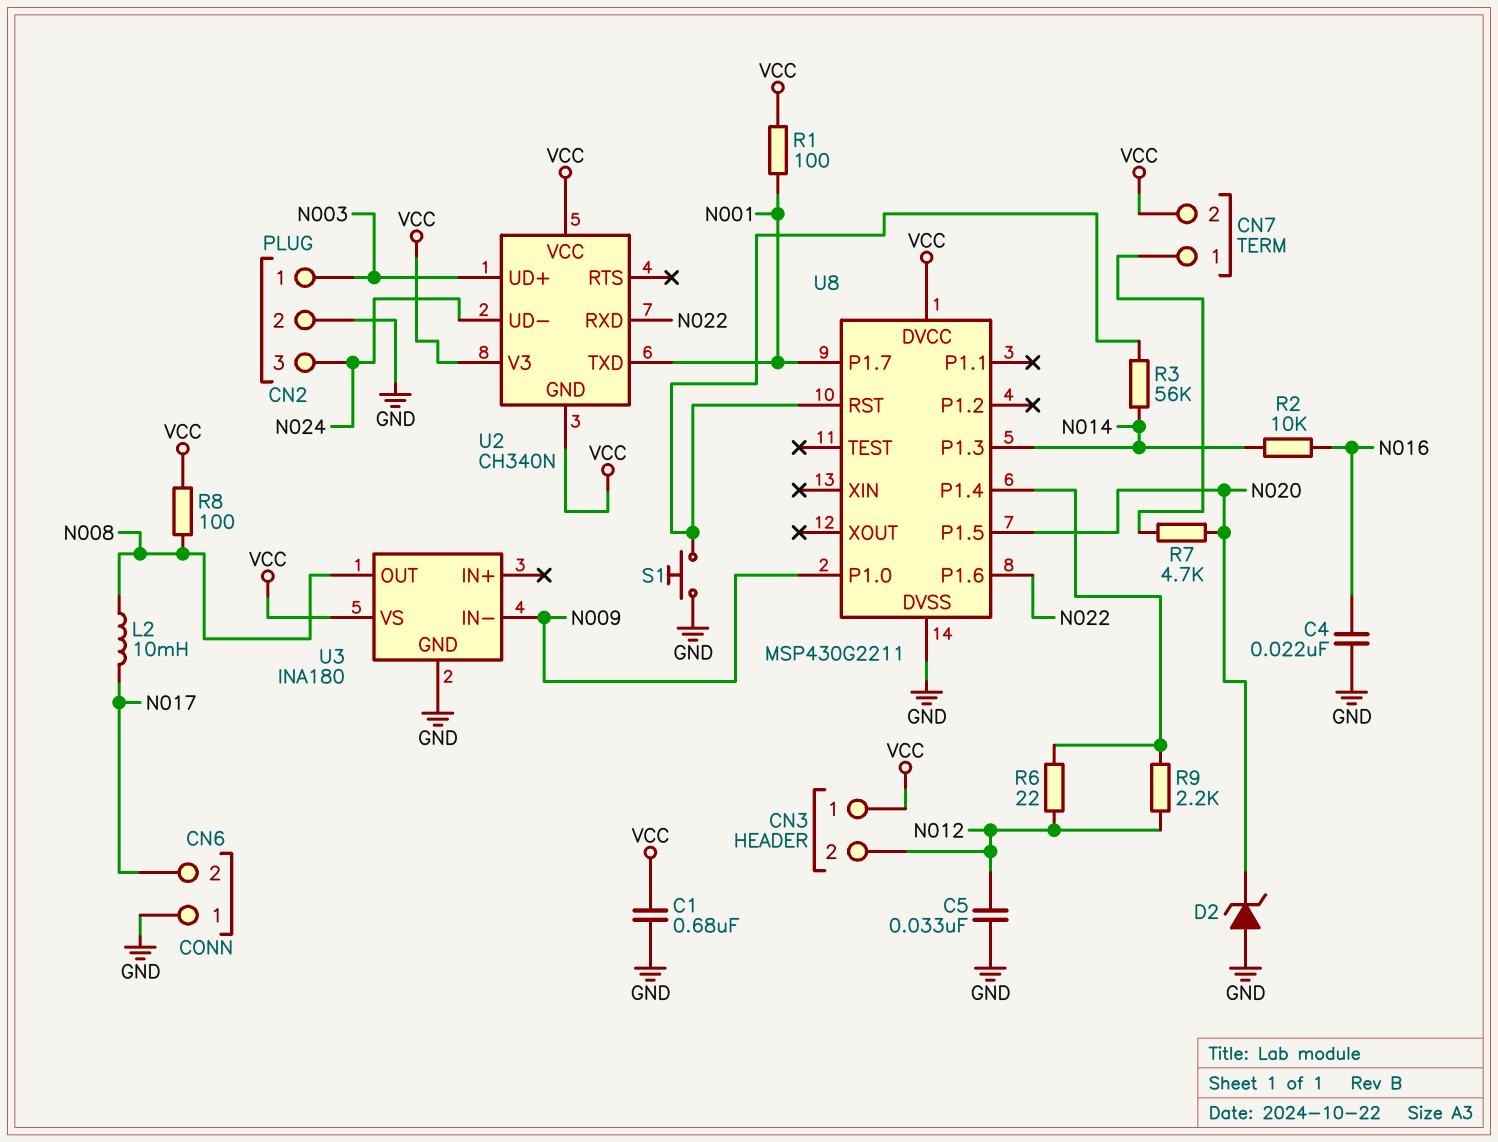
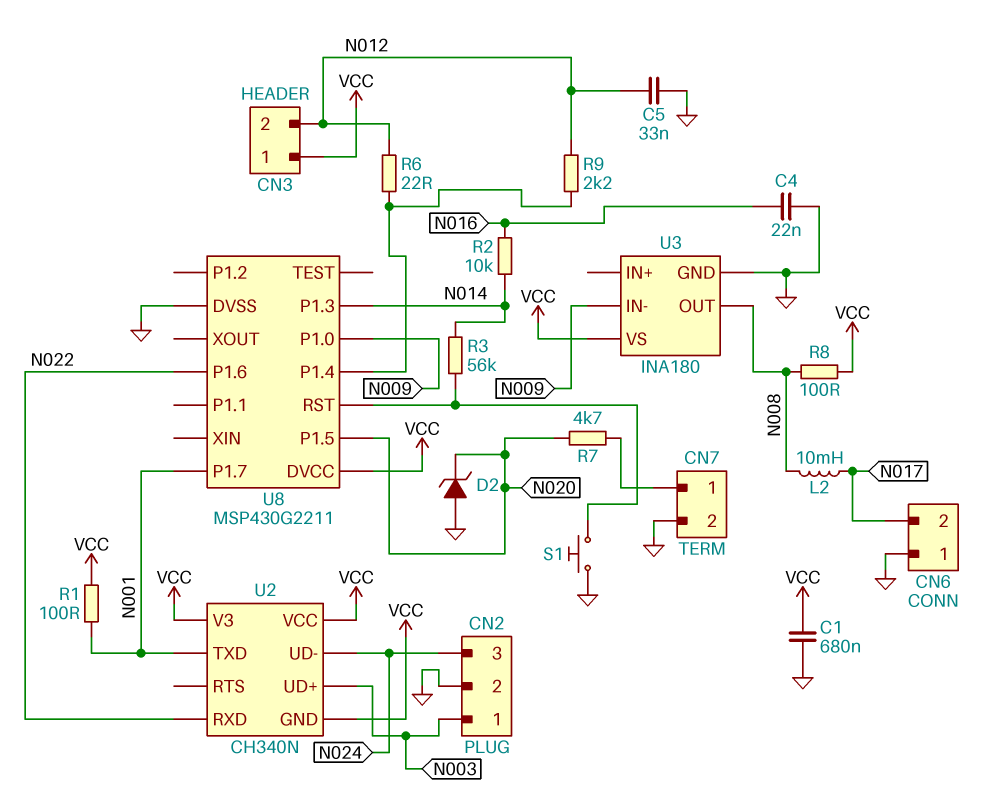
CN7 pin 2: VCC -> GND

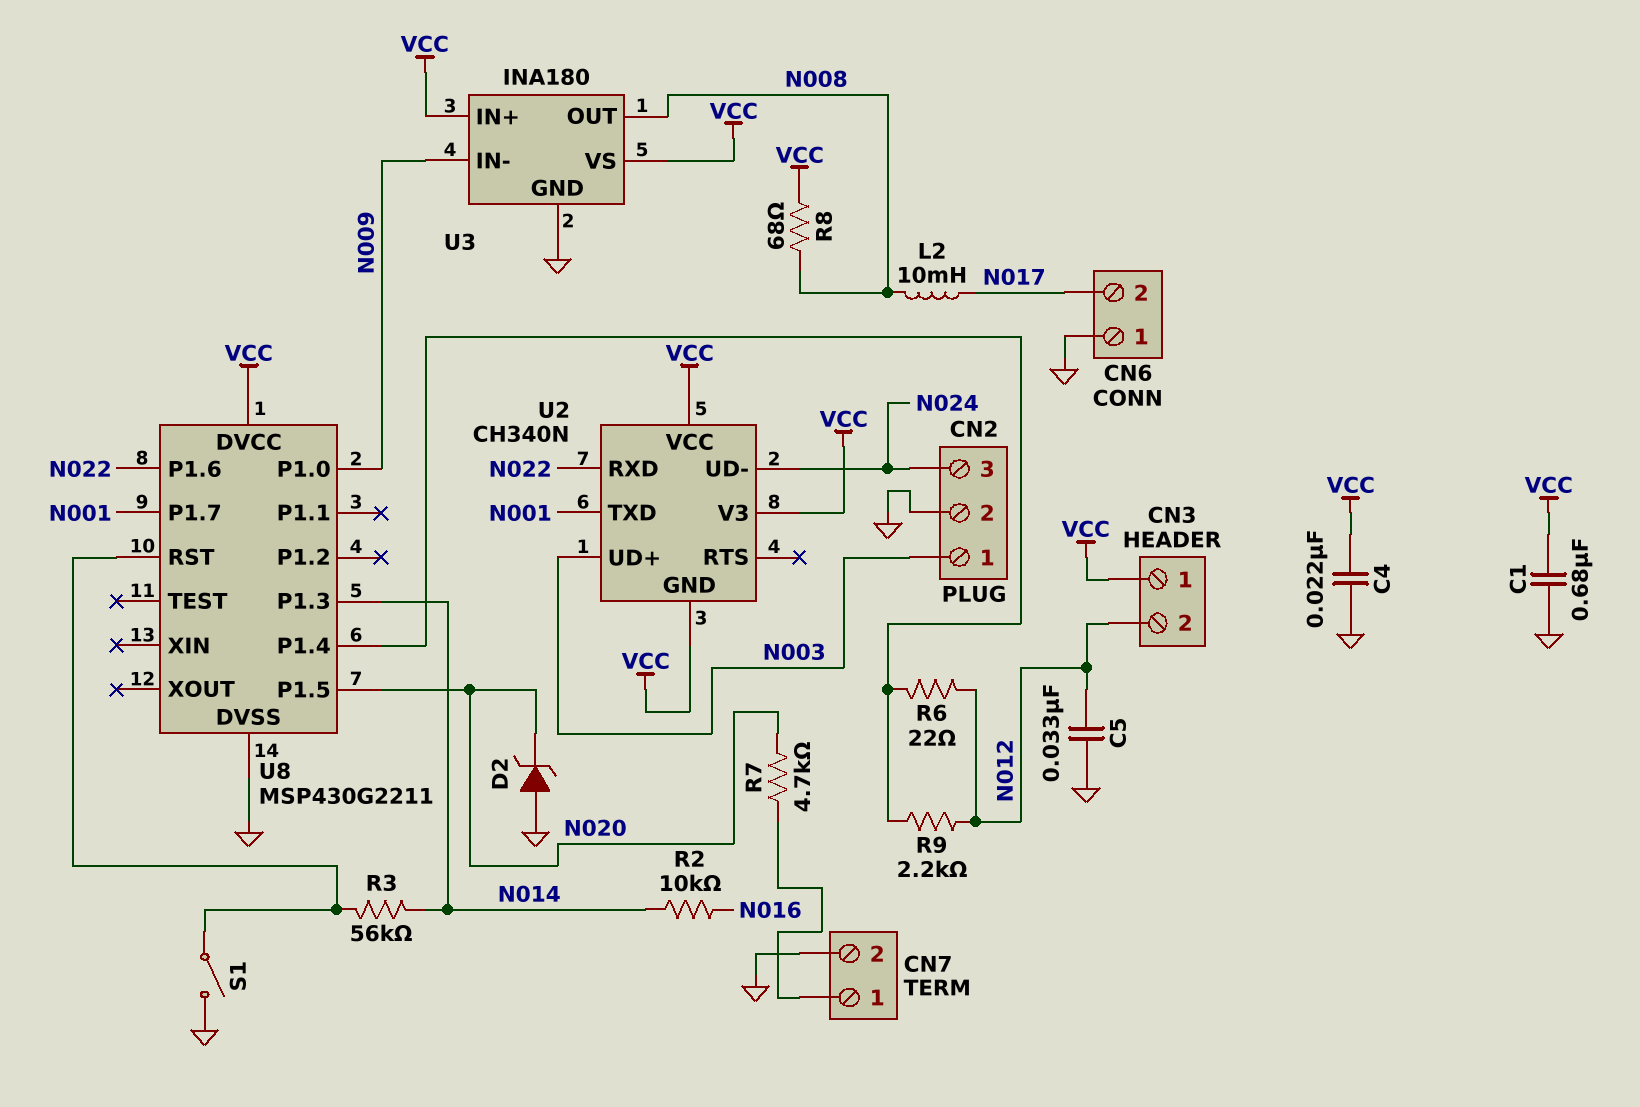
C4: 22nF (GND, N016) -> 22nF (GND, VCC)
R1: 100 (N001, VCC) -> none
R8: 100 (N008, VCC) -> 68 (N008, VCC)
S1: button (GND, U8/RST) -> switch (GND, U8/RST)
U3 pin IN+: none -> VCC

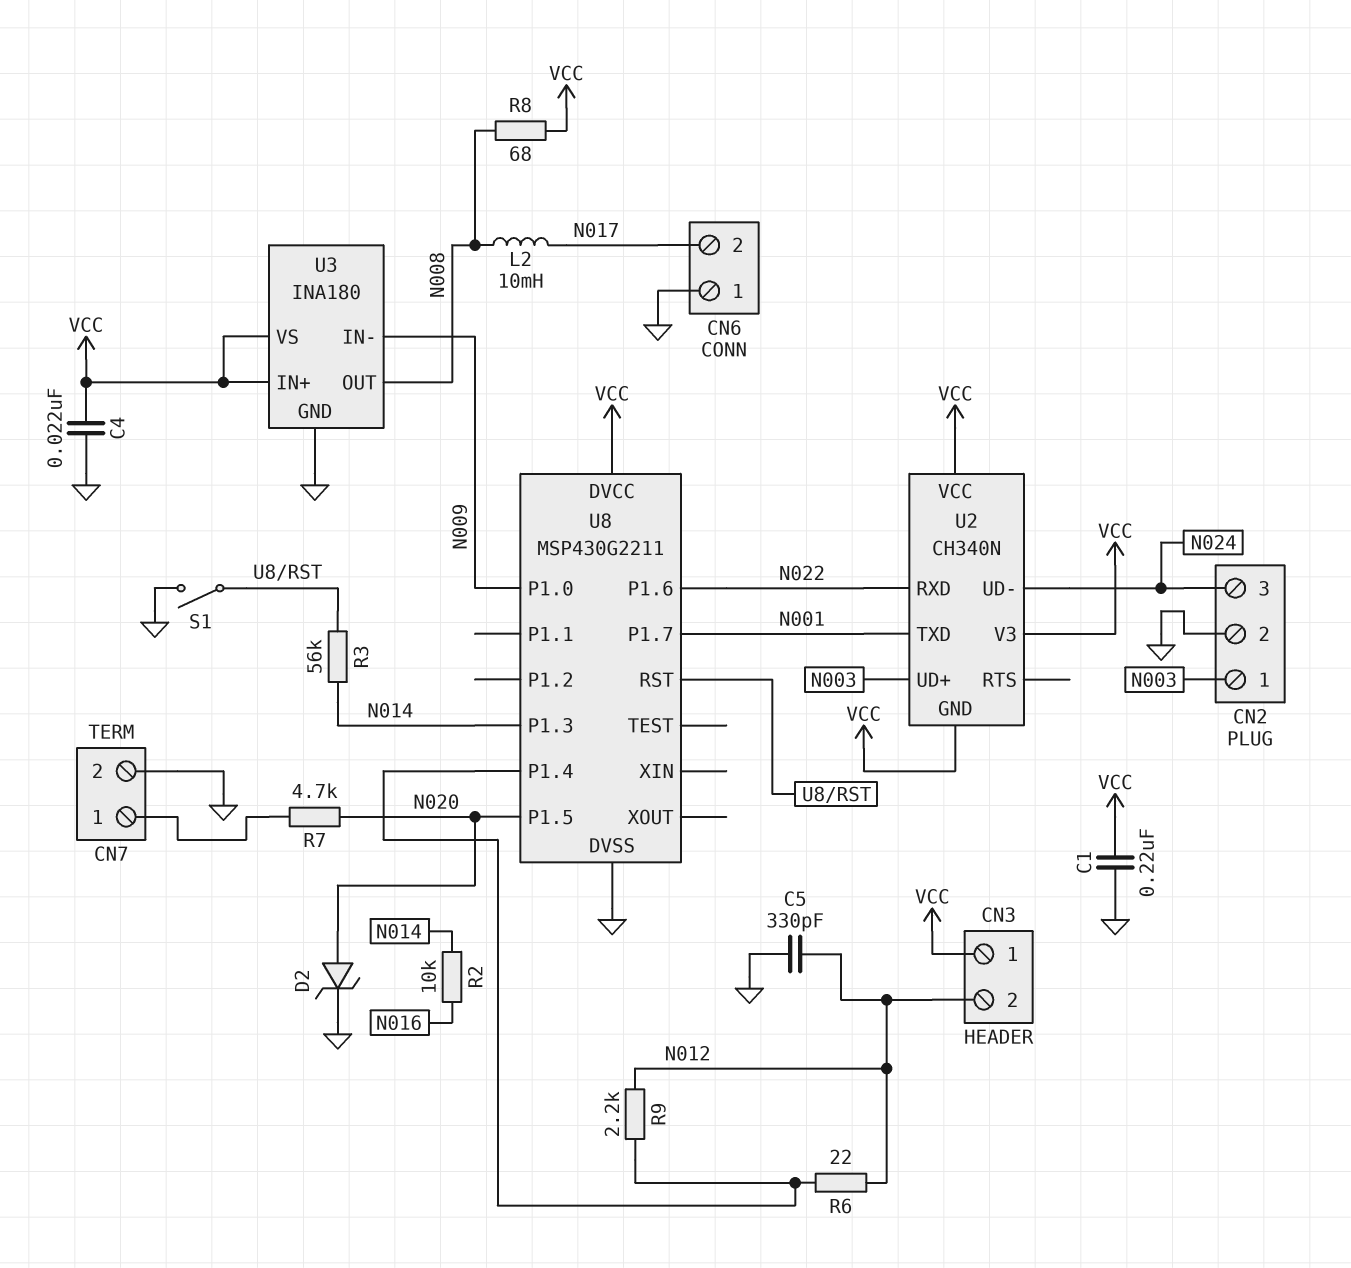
C1: 680nF (GND, VCC) -> 220nF (GND, VCC)
C5: 33nF (GND, N012) -> 330pF (GND, N012)
D2: zener (A GND, K N020) -> zener (A N020, K GND)

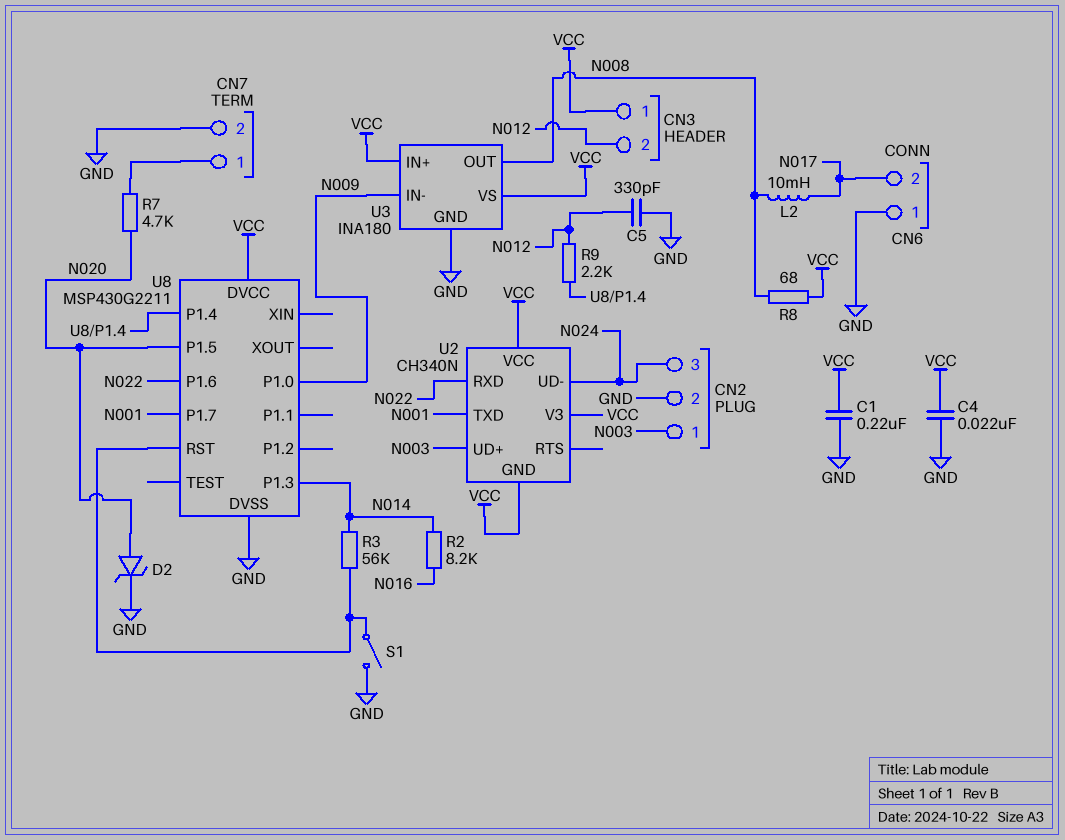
R2: 10k (N014, N016) -> 8.2k (N014, N016)
R6: 22 (N012, U8/P1.4) -> none

